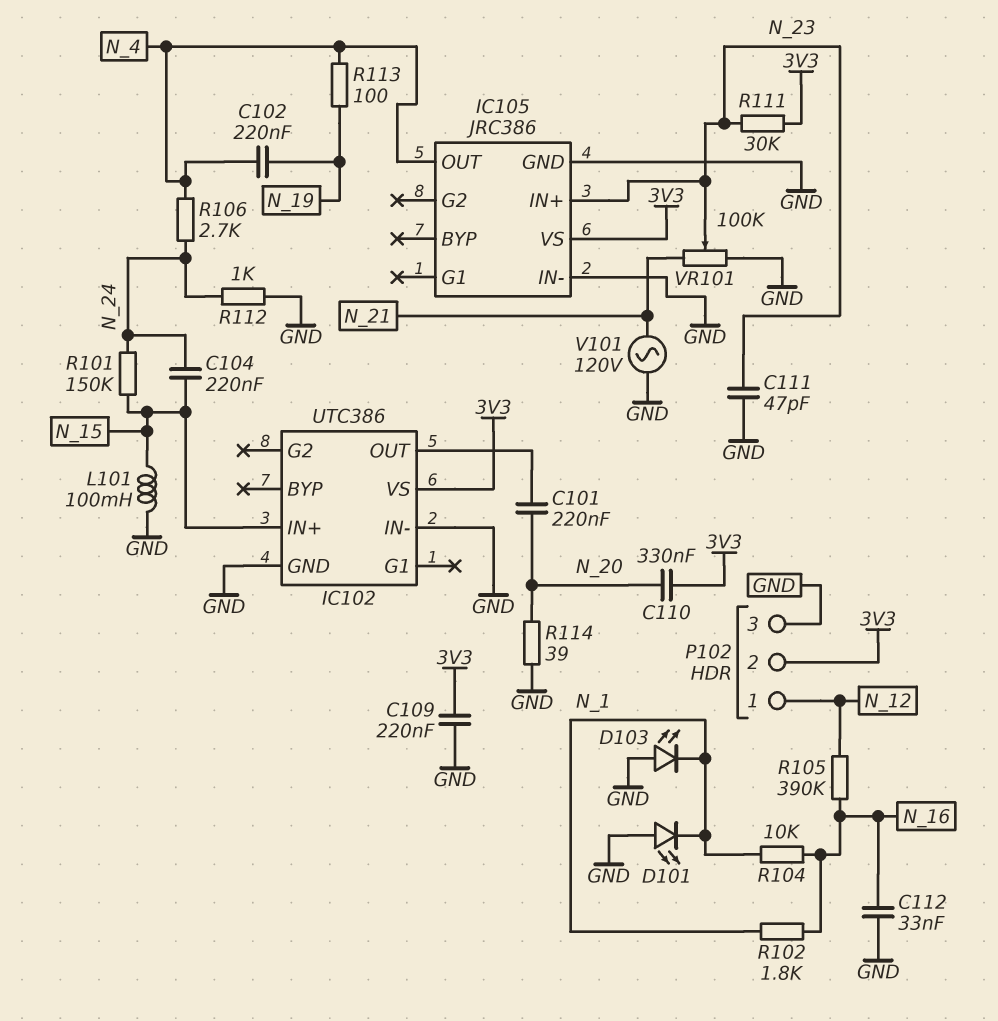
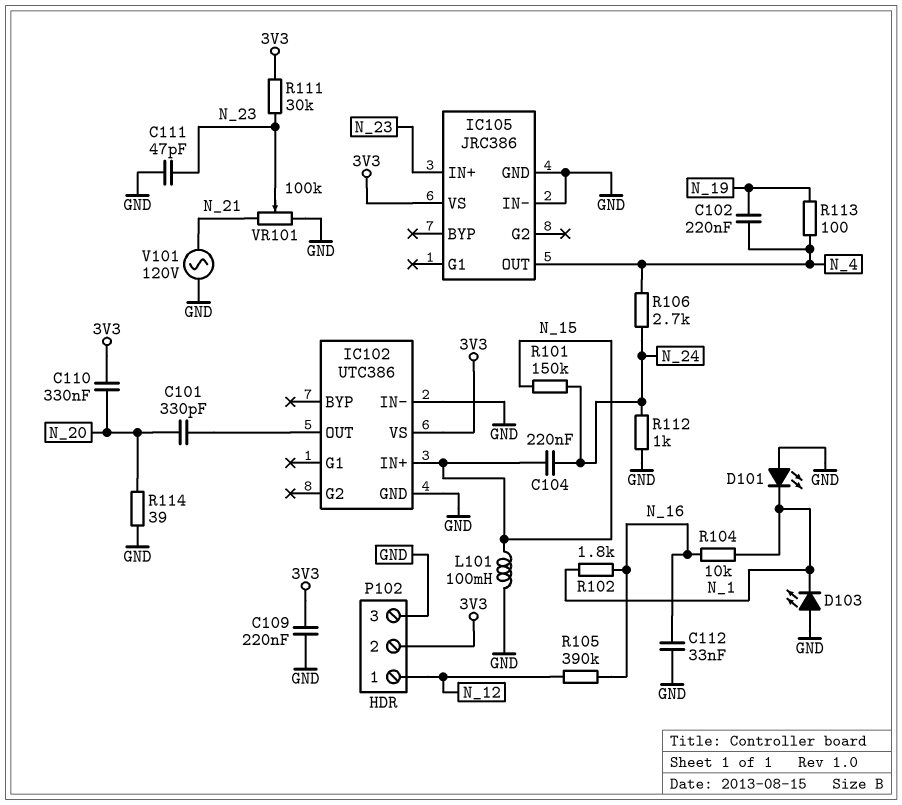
C101: 220nF (IC102/OUT, N_20) -> 330pF (IC102/OUT, N_20)

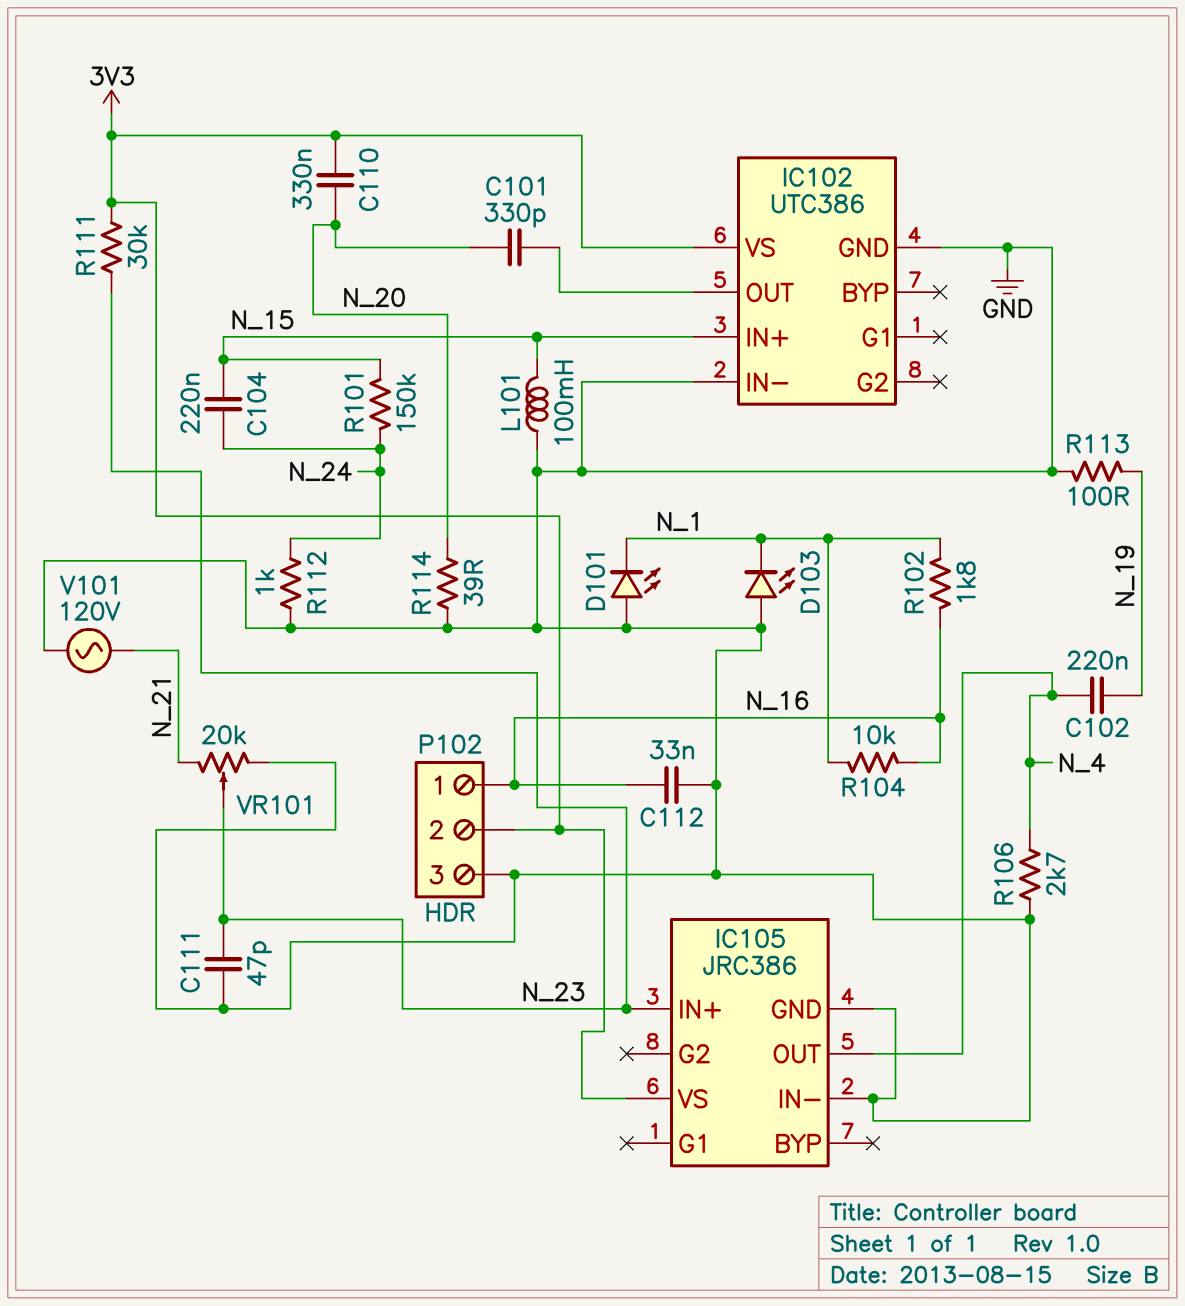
C109: 220nF (3V3, GND) -> none
P102 pin 1: N_12 -> N_16
R105: 390k (N_12, N_16) -> none
R106: 2.7k (N_4, N_24) -> 2.7k (GND, N_4)
R113: 100 (N_4, N_19) -> 100 (GND, N_19)
VR101: 100k (GND, N_21, wiper N_23) -> 20k (GND, N_21, wiper N_23)

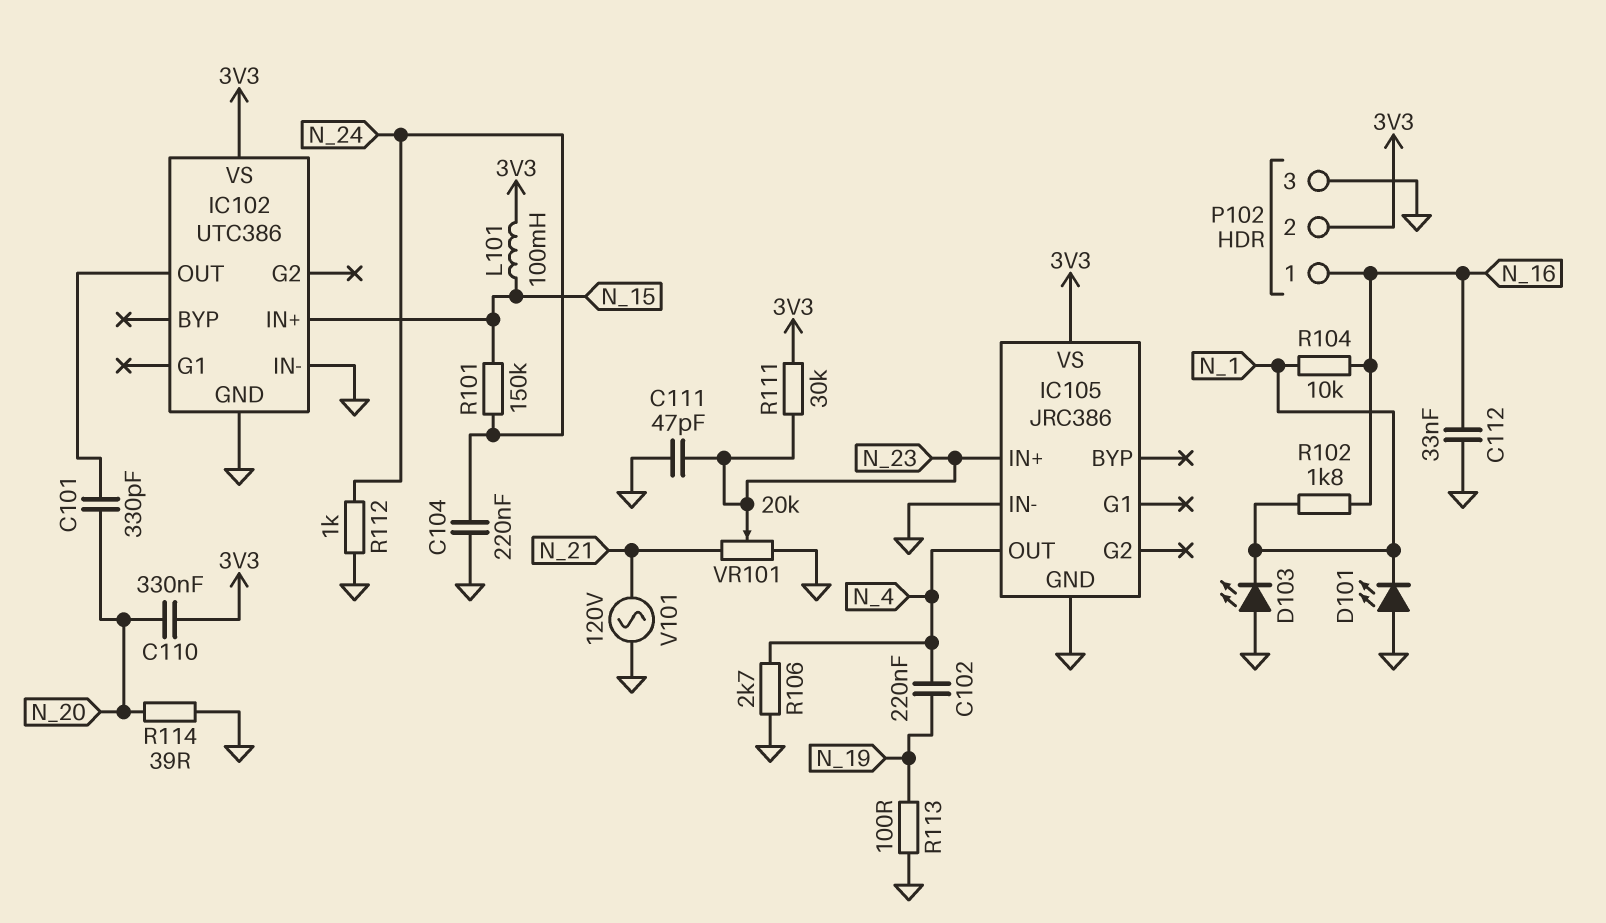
C104: 220nF (N_15, N_24) -> 220nF (GND, N_24)
L101: 100mH (GND, N_15) -> 100mH (3V3, N_15)

